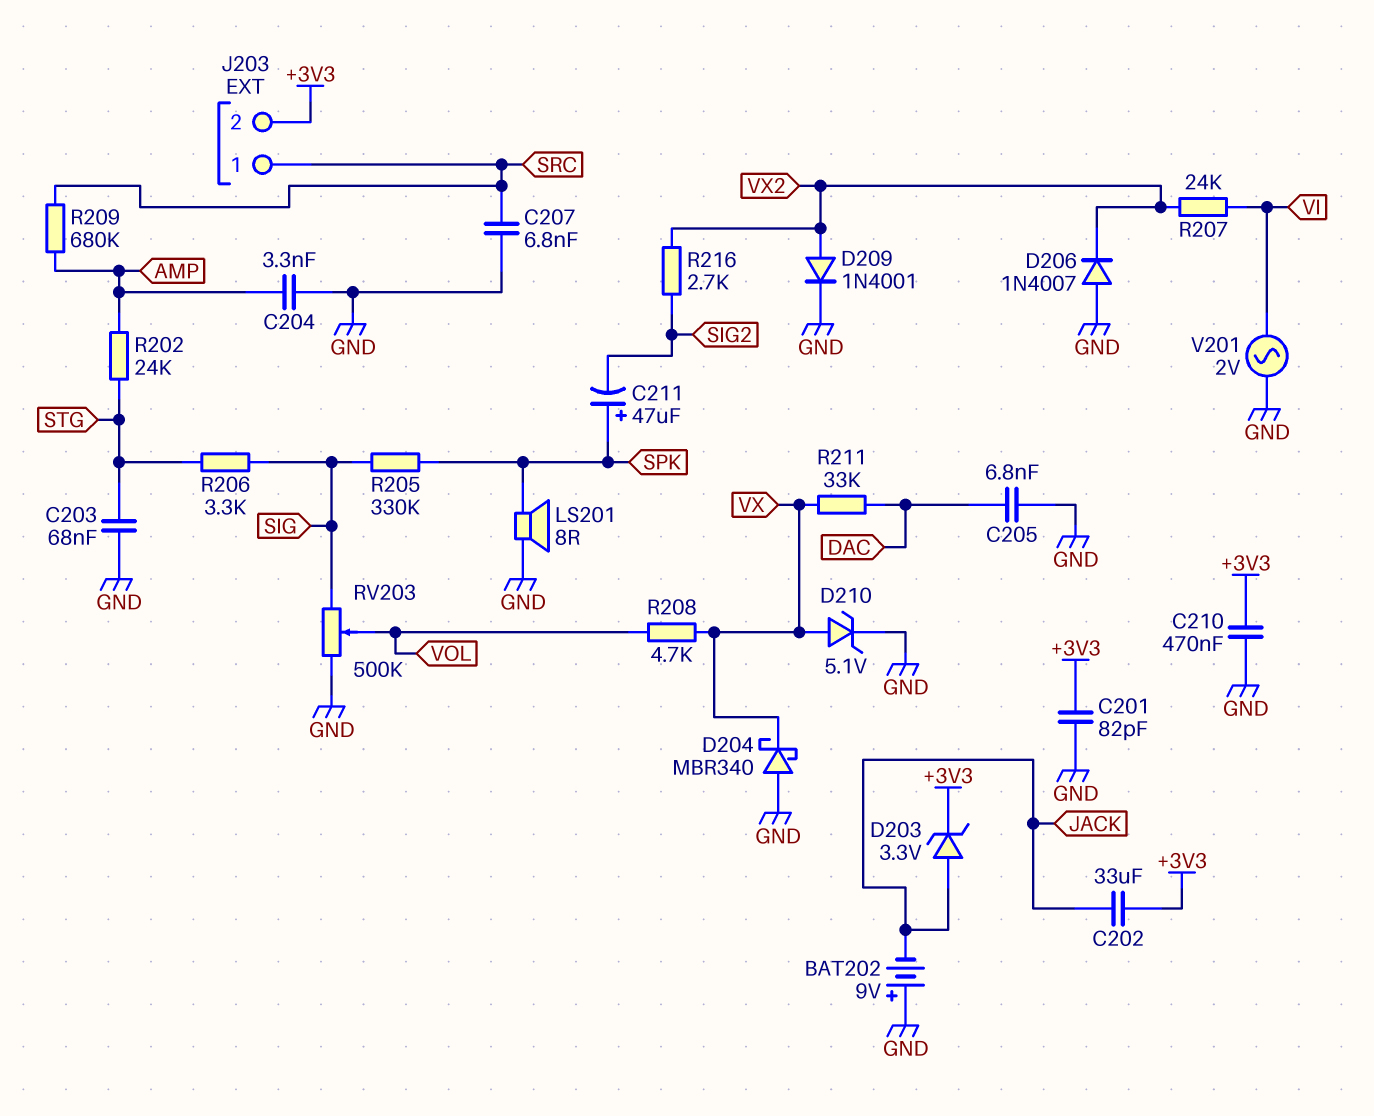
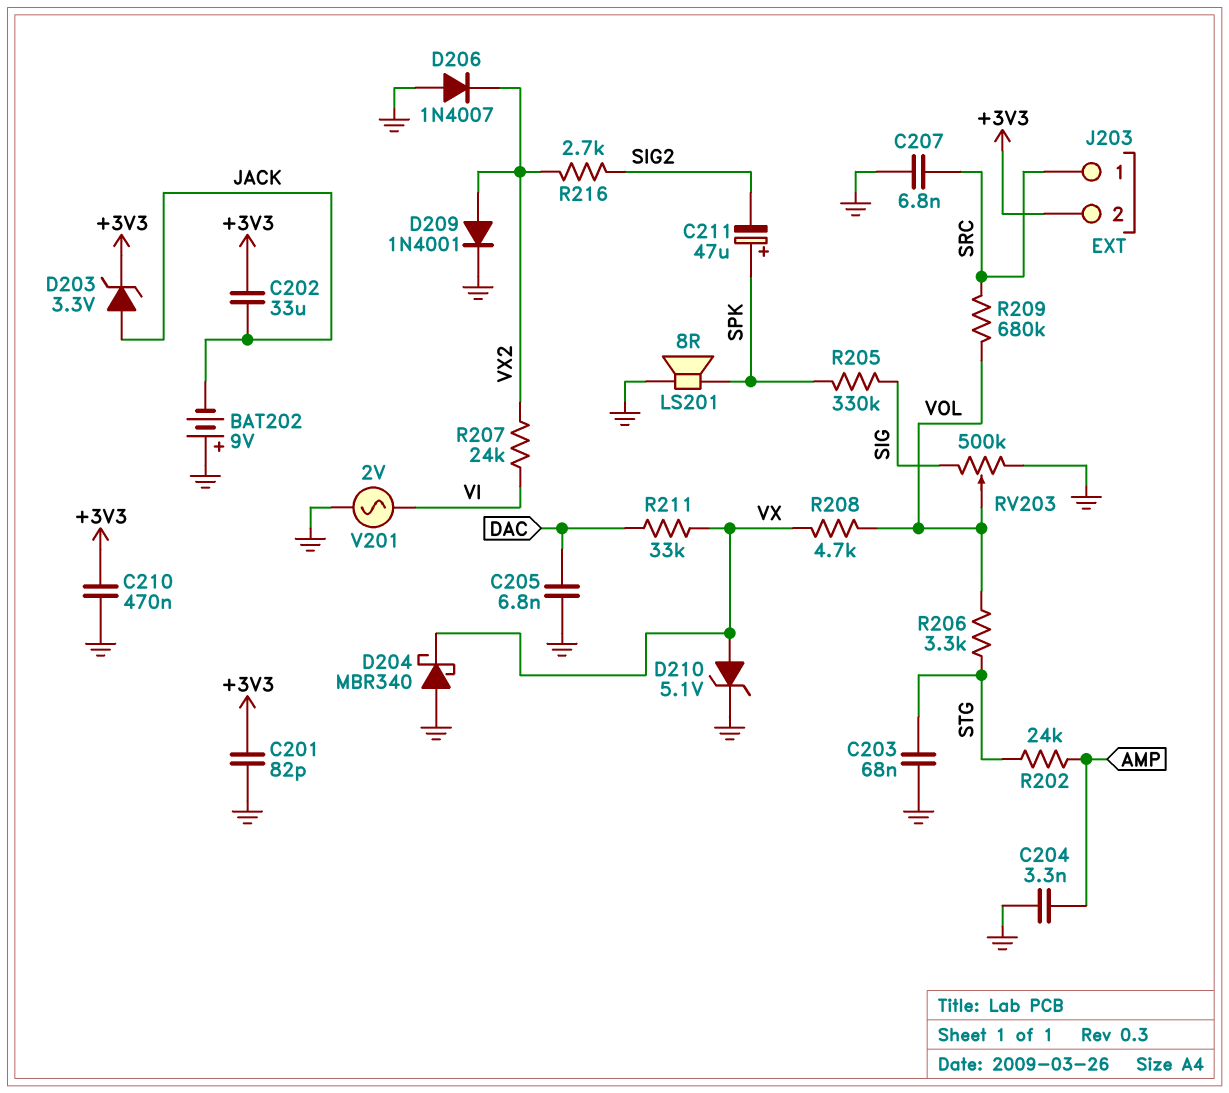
R206: 3.3k (SIG, STG) -> 3.3k (STG, VOL)
R209: 680k (AMP, SRC) -> 680k (SRC, VOL)

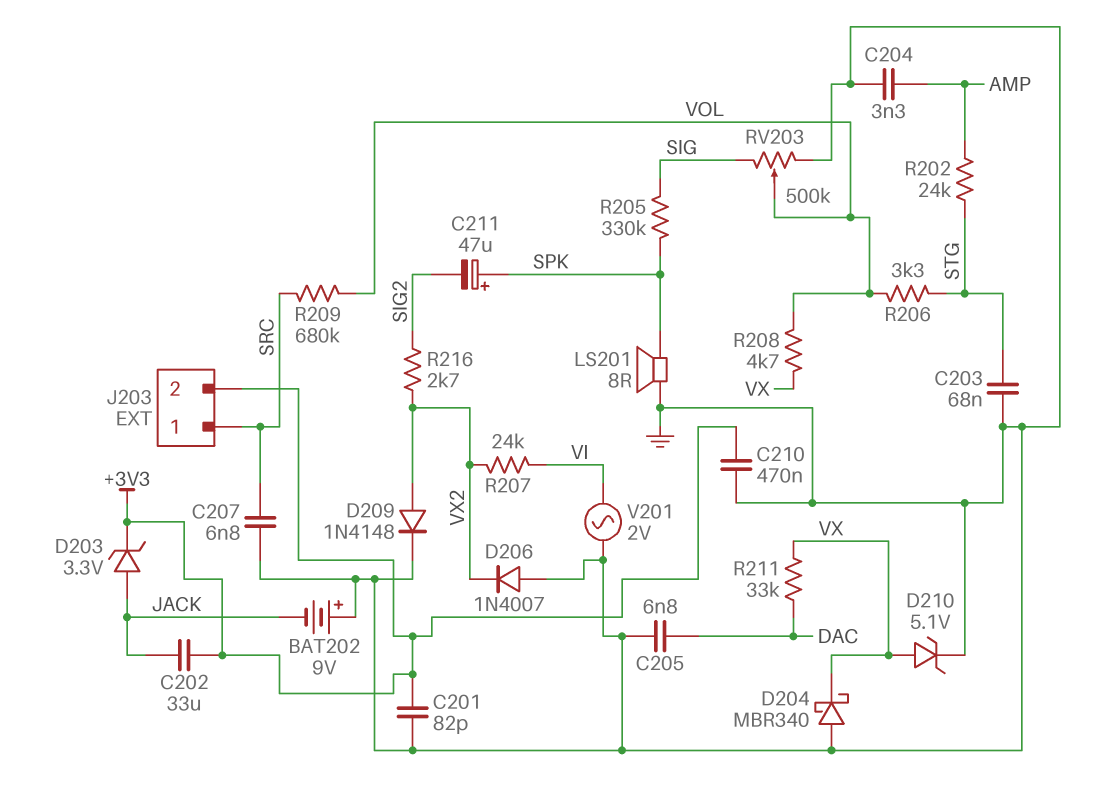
D209: diode 1N4001 (A VX2, K GND) -> diode 1N4148 (A VX2, K GND)

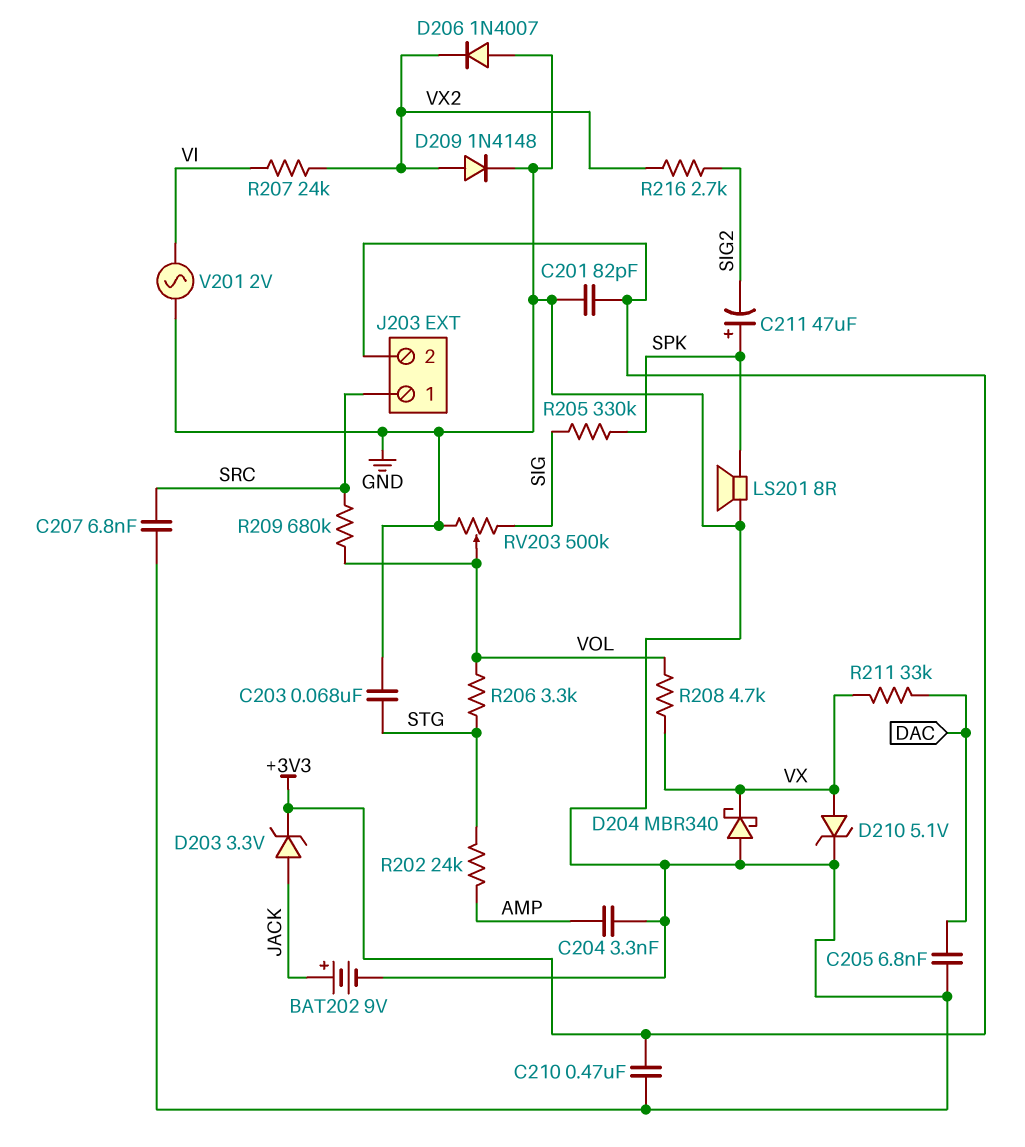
BAT202: 9V (plus GND, minus JACK) -> 9V (plus JACK, minus GND)
C202: 33uF (+3V3, JACK) -> none

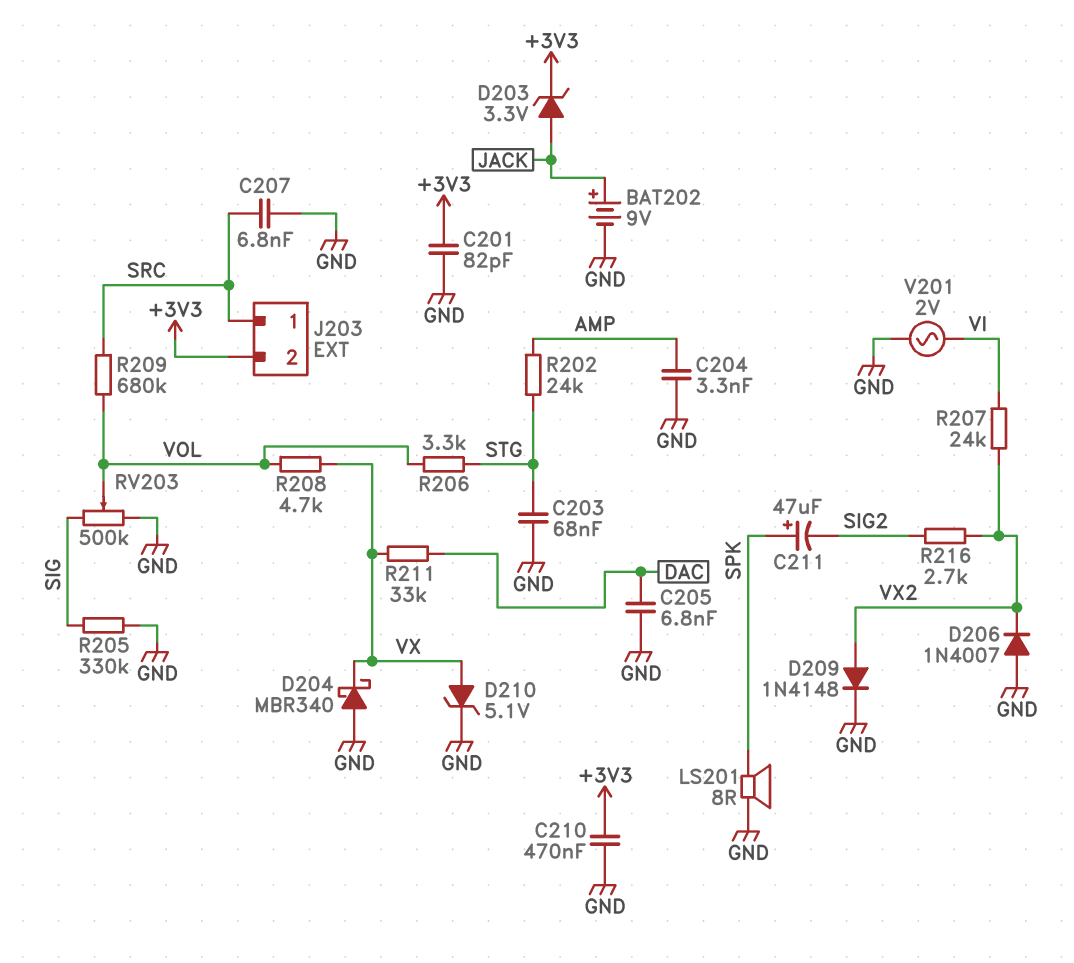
R205: 330k (SIG, SPK) -> 330k (GND, SIG)

